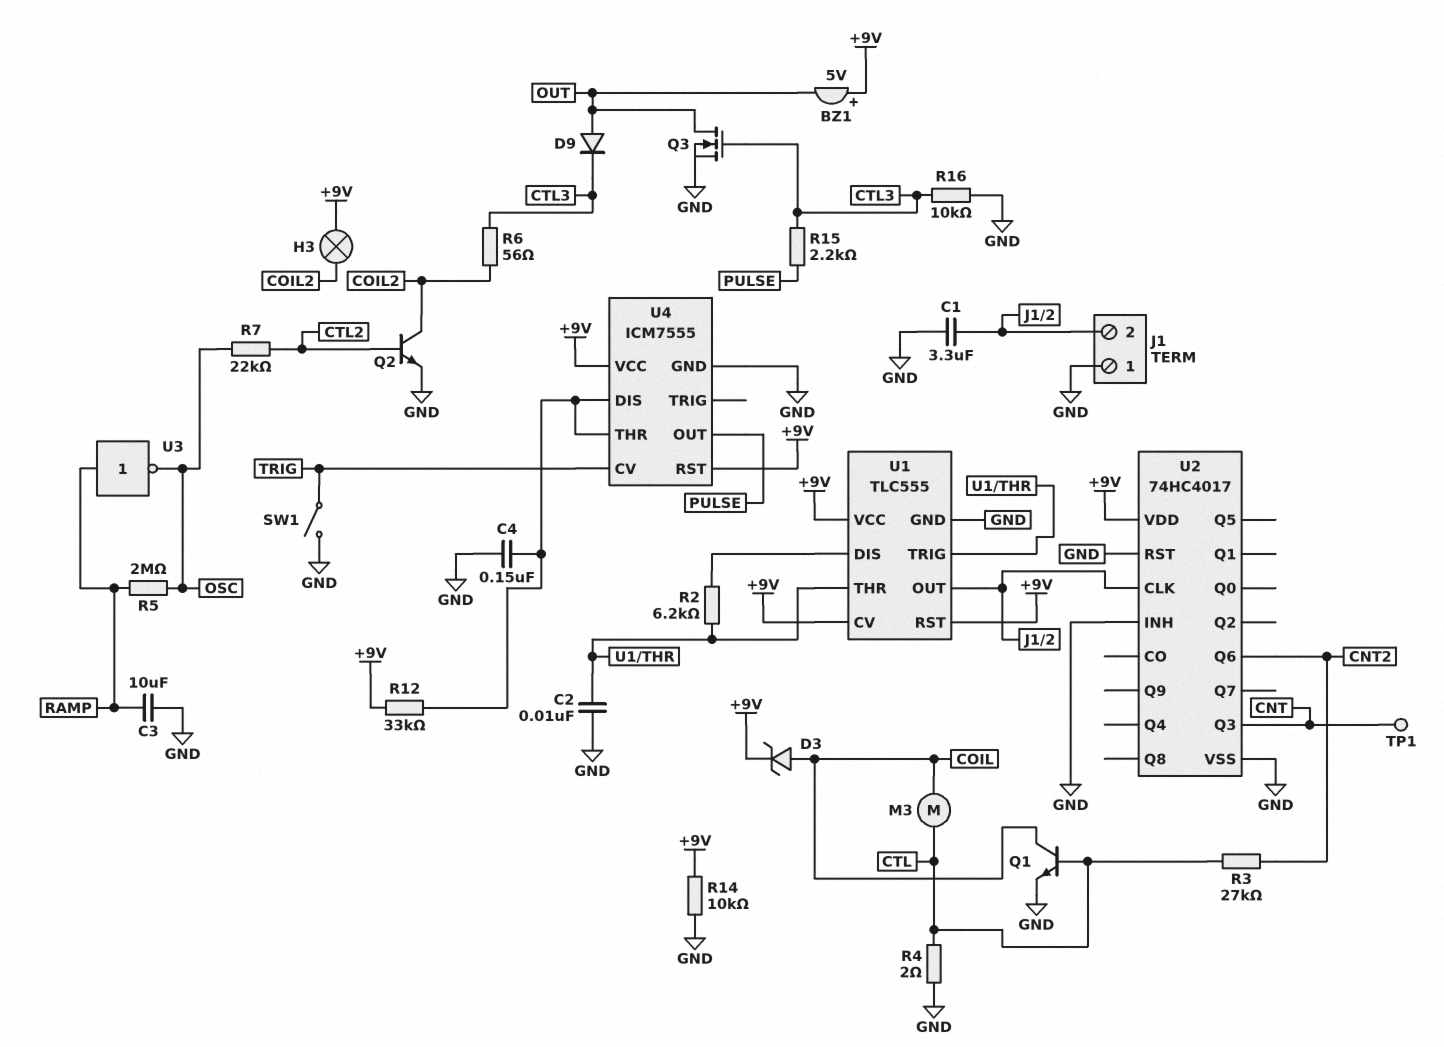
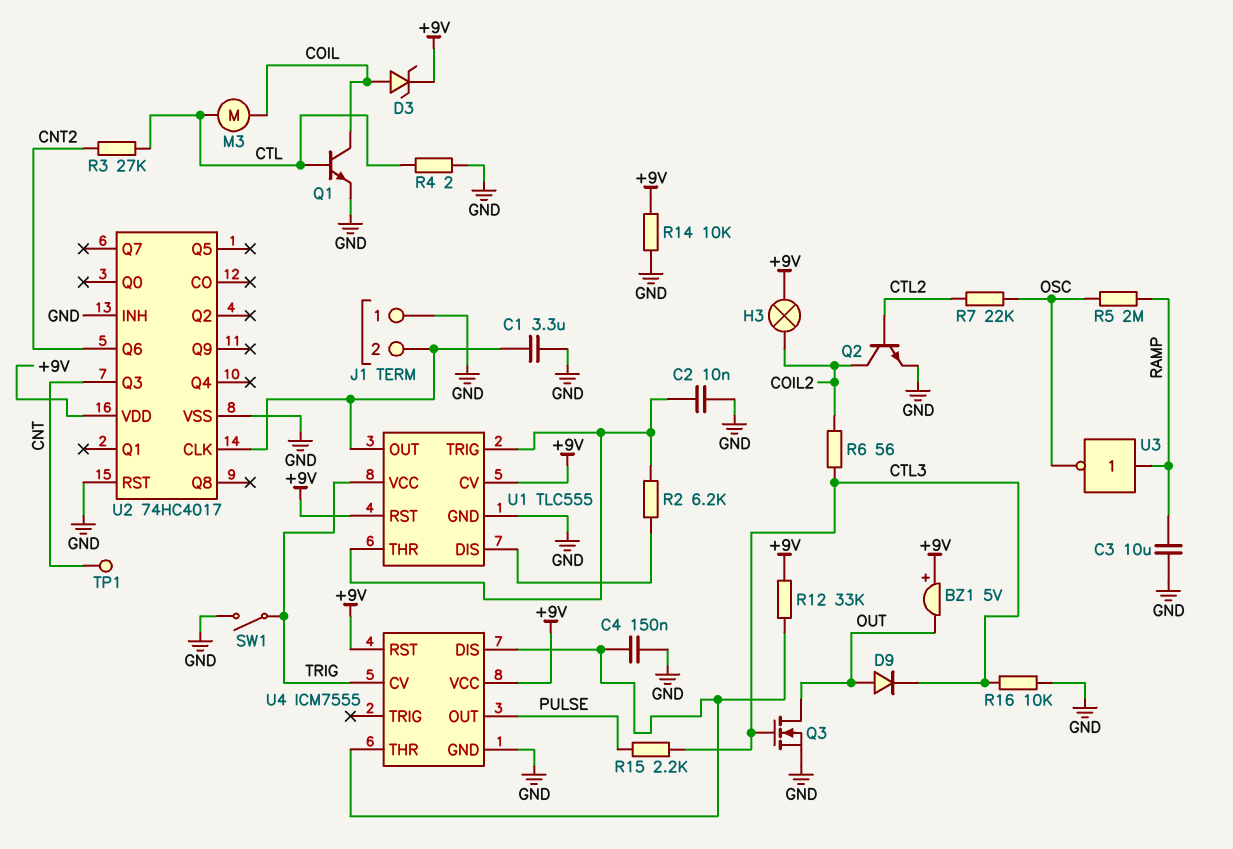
U1 pin VCC: +9V -> TRIG

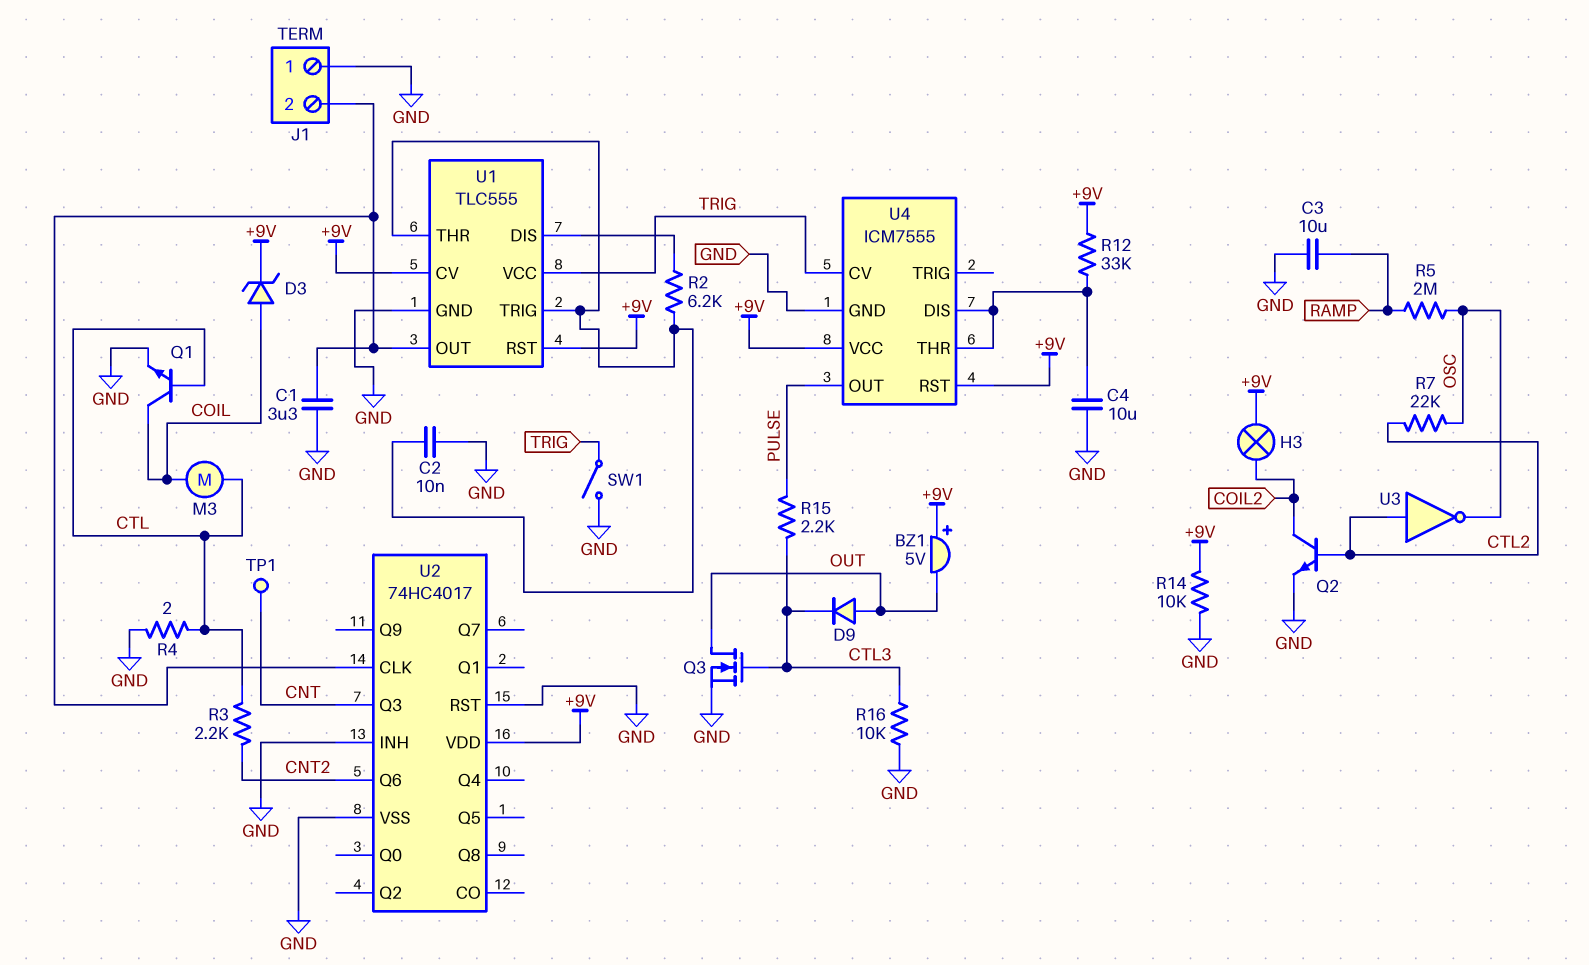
C4: 150nF (GND, U4/DIS) -> 10uF (GND, U4/DIS)
R3: 27k (CNT2, CTL) -> 2.2k (CNT2, CTL)
R6: 56 (COIL2, CTL3) -> none
U3: NOT (in RAMP, out OSC) -> NOT (in CTL2, out OSC)

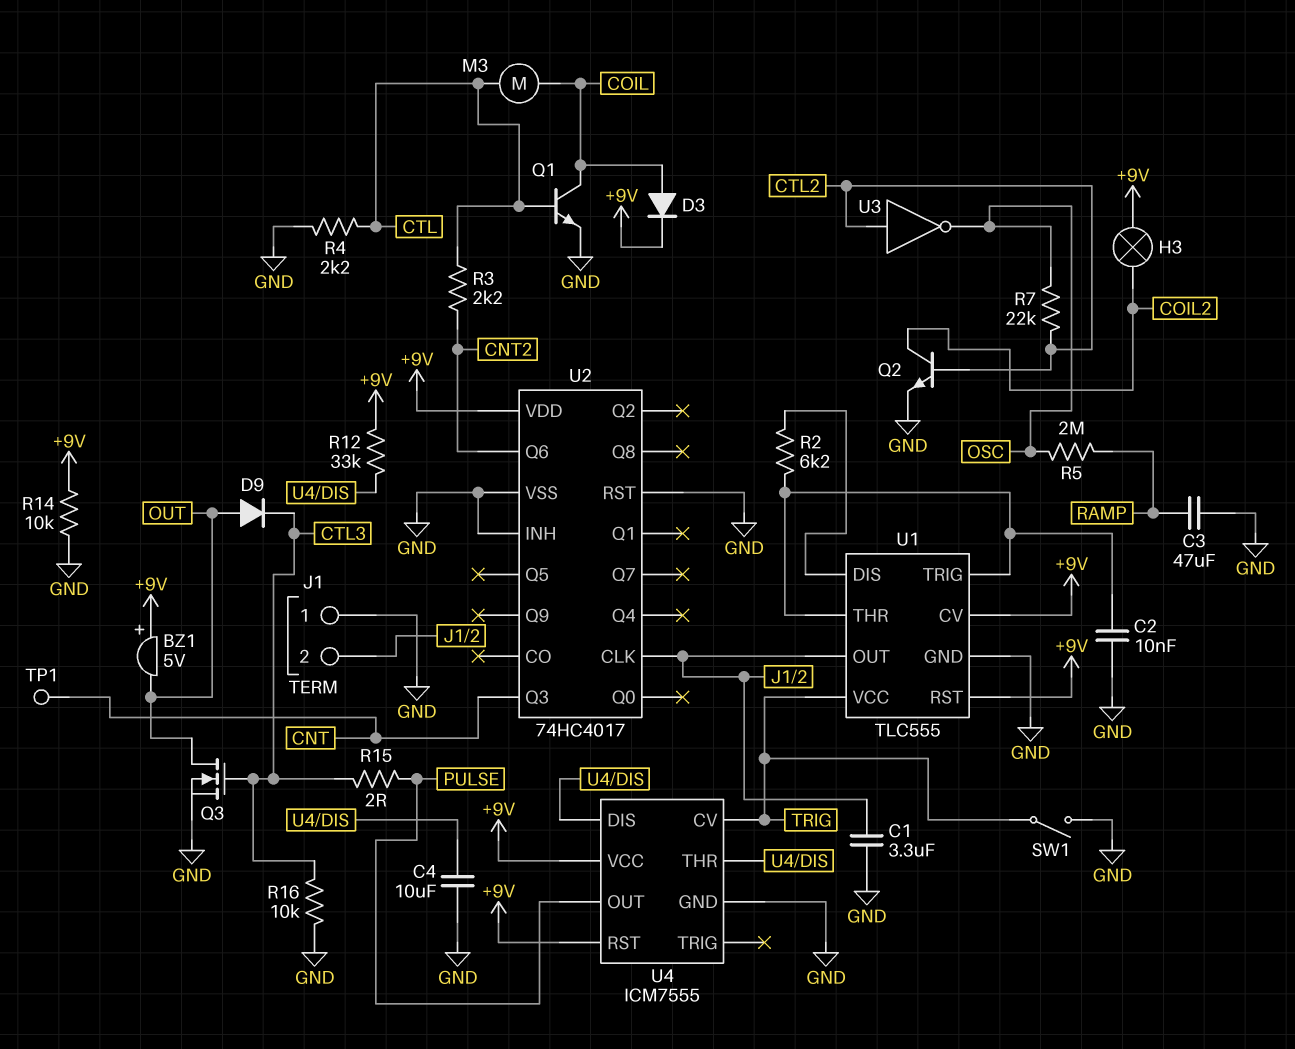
C3: 10uF (GND, RAMP) -> 47uF (GND, RAMP)
D3: zener (A COIL, K +9V) -> diode (A COIL, K +9V)
R4: 2 (CTL, GND) -> 2.2k (CTL, GND)
R15: 2.2k (CTL3, PULSE) -> 2 (CTL3, PULSE)

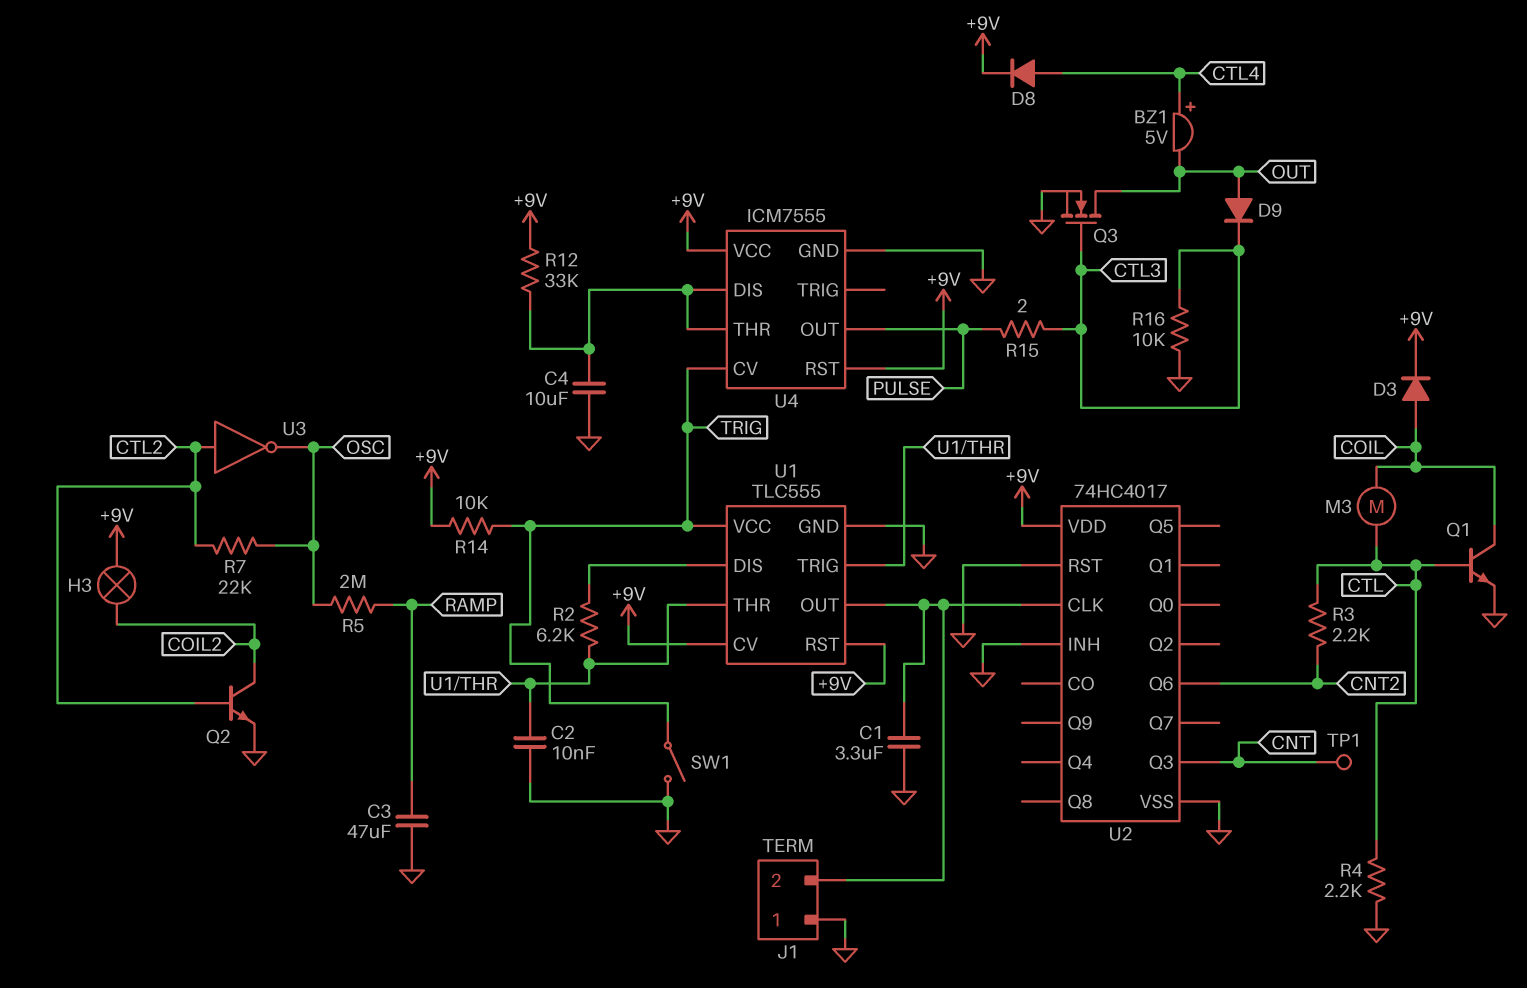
BZ1: buzzer 5V (plus +9V, minus OUT) -> buzzer 5V (plus CTL4, minus OUT)
D8: none -> diode (A CTL4, K +9V)
R14: 10k (+9V, GND) -> 10k (+9V, TRIG)

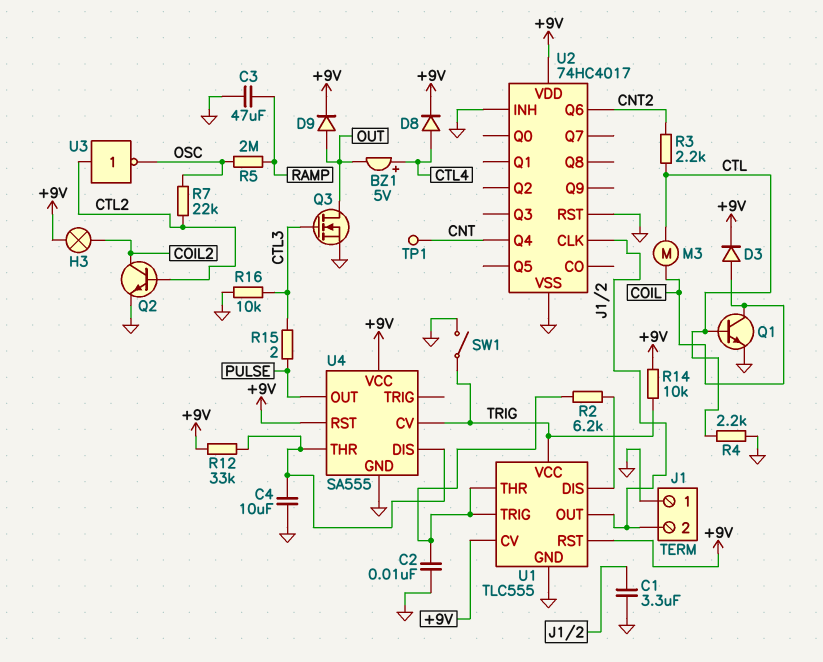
D9: diode (A OUT, K CTL3) -> diode (A OUT, K +9V)
U2 pin Q3: CNT -> none
U2 pin Q4: none -> CNT
U4: ICM7555 -> SA555

